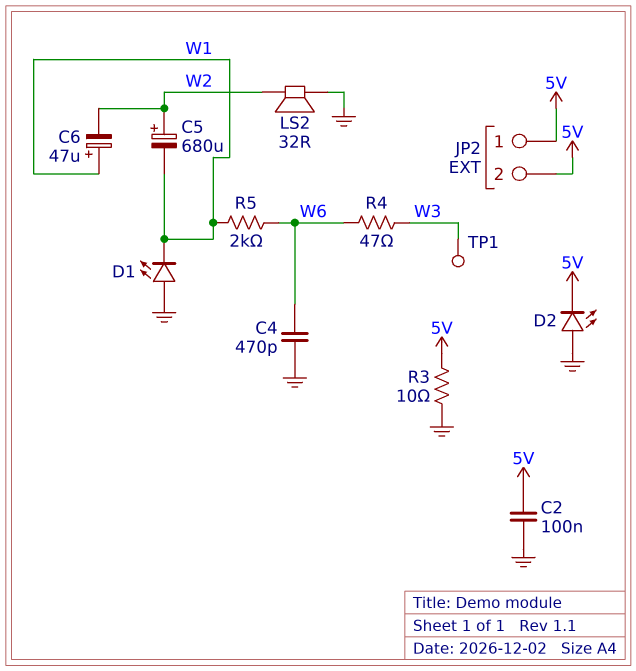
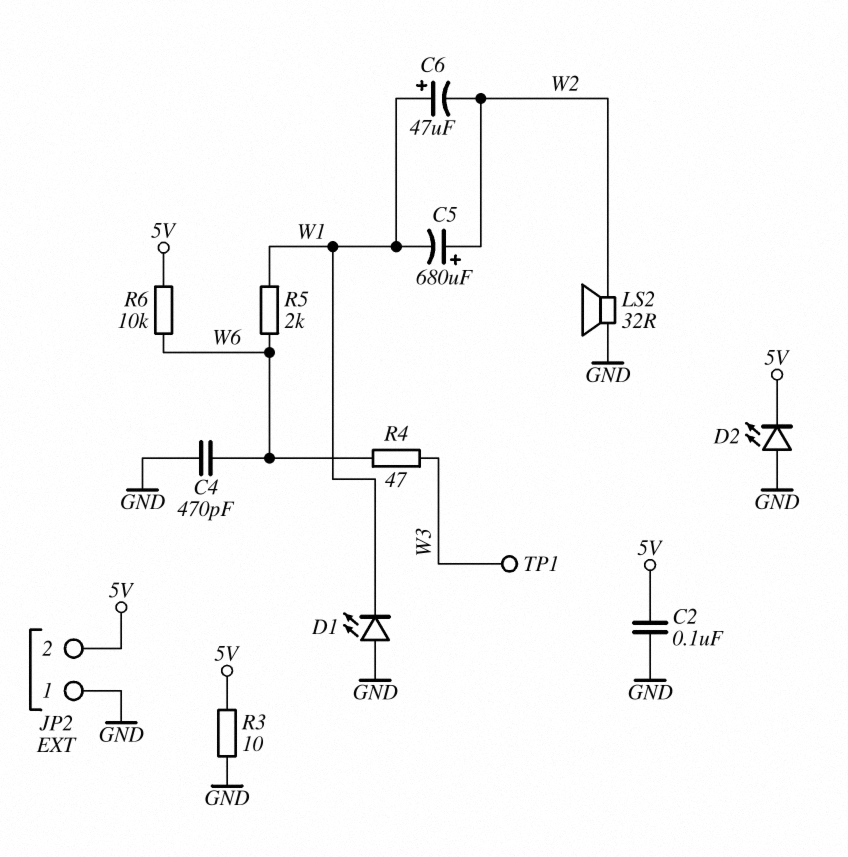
JP2 pin 1: 5V -> GND
R6: none -> 10k (5V, W6)

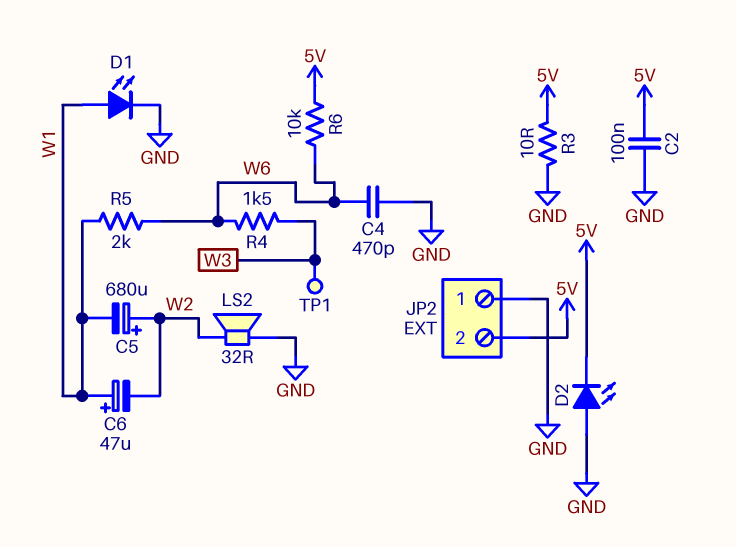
D1: LED (A GND, K W1) -> LED (A W1, K GND)
R4: 47 (W3, W6) -> 1.5k (W3, W6)

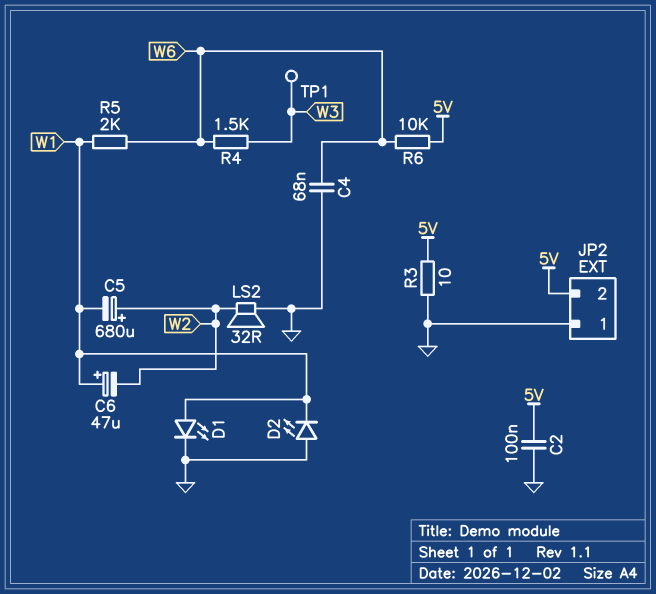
C4: 470pF (GND, W6) -> 68nF (GND, W6)
D2: LED (A GND, K 5V) -> LED (A GND, K W1)

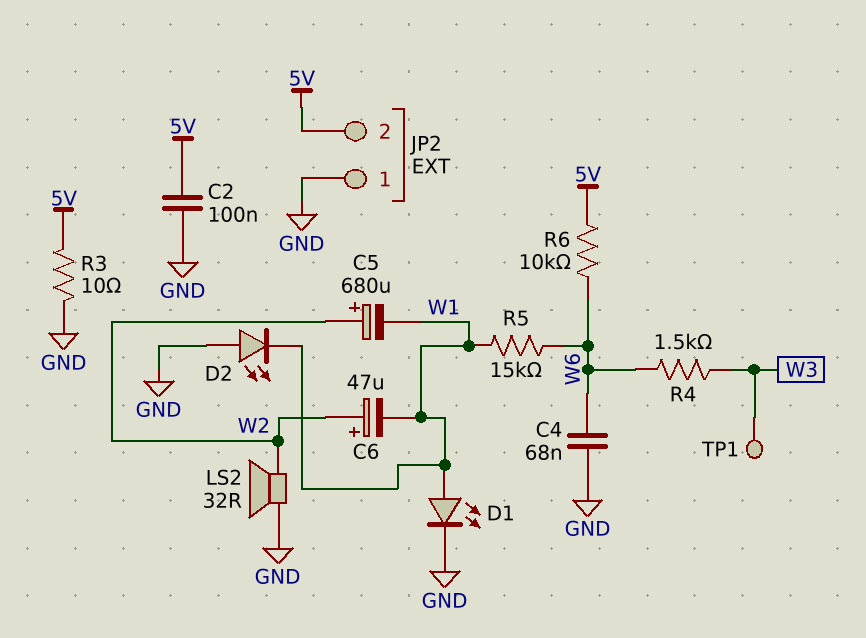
C6: 47uF (plus W1, minus W2) -> 47uF (plus W2, minus W1)
R5: 2k (W1, W6) -> 15k (W1, W6)

